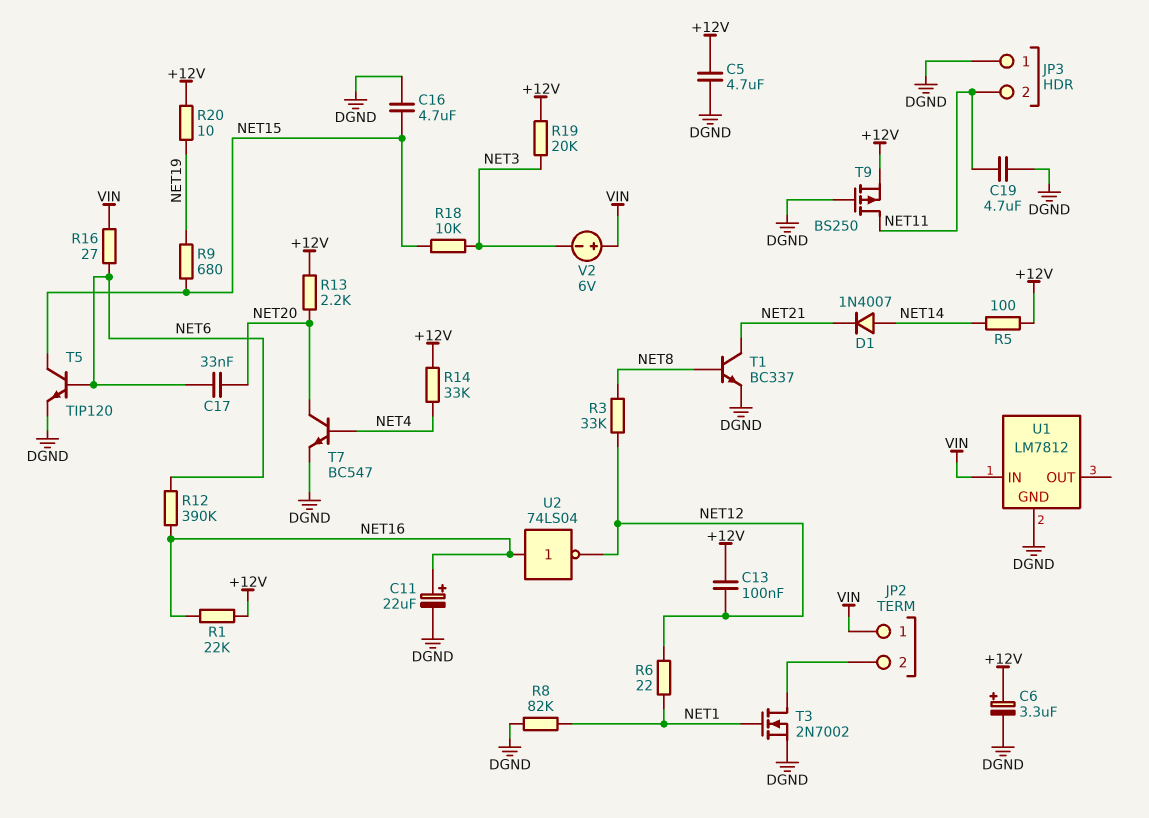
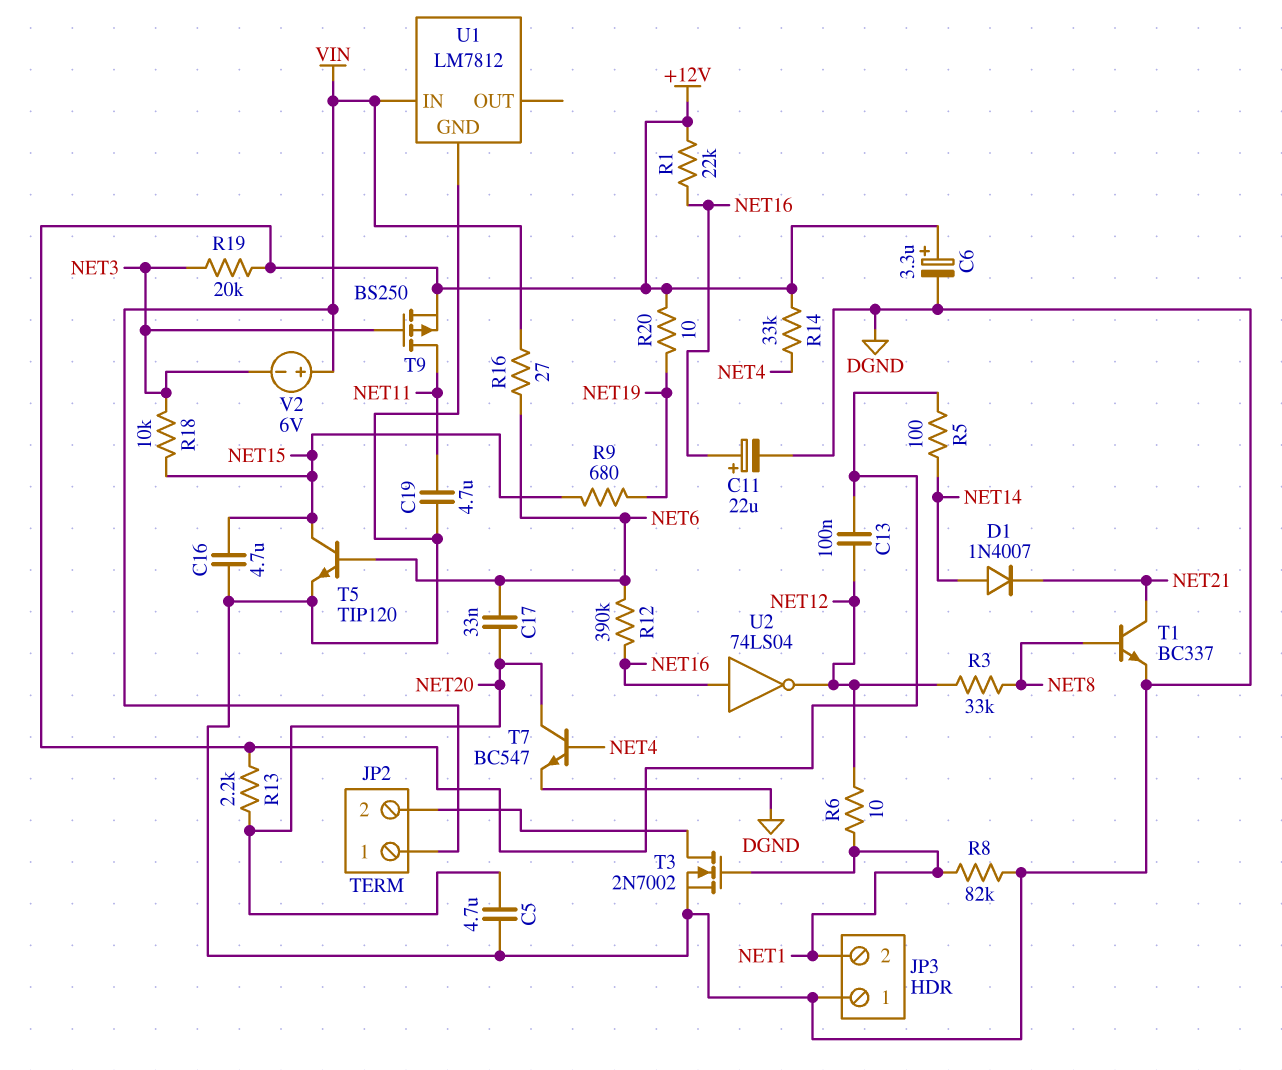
C5: 4.7uF (+12V, DGND) -> 4.7uF (DGND, NET20)
JP3 pin 2: NET11 -> NET1
R6: 22 (NET1, NET12) -> 10 (NET1, NET12)
T9: PMOS BS250 (G DGND, D NET11, S +12V) -> PMOS BS250 (G NET3, D NET11, S +12V)

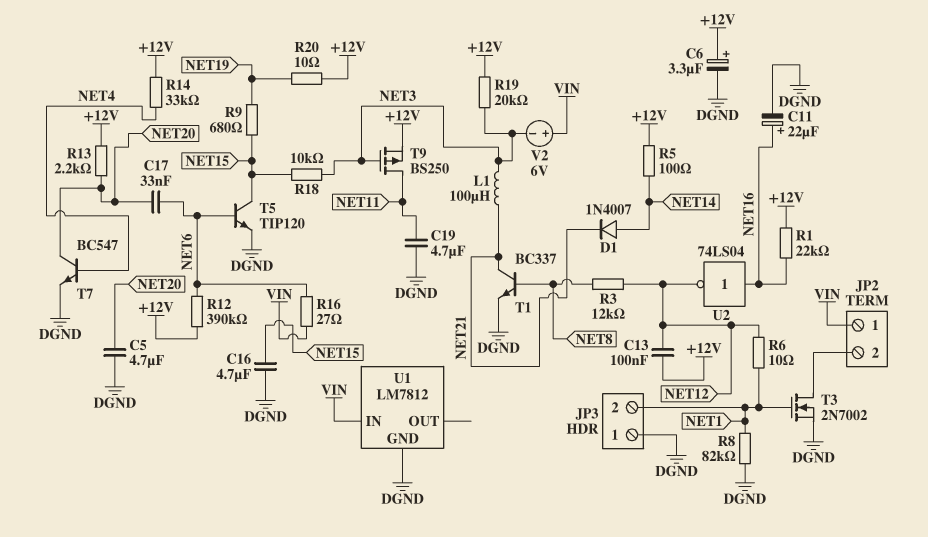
L1: none -> 100uH (NET3, NET21)
R3: 33k (NET8, NET12) -> 12k (NET8, NET12)
R12: 390k (NET6, NET16) -> 390k (+12V, NET6)

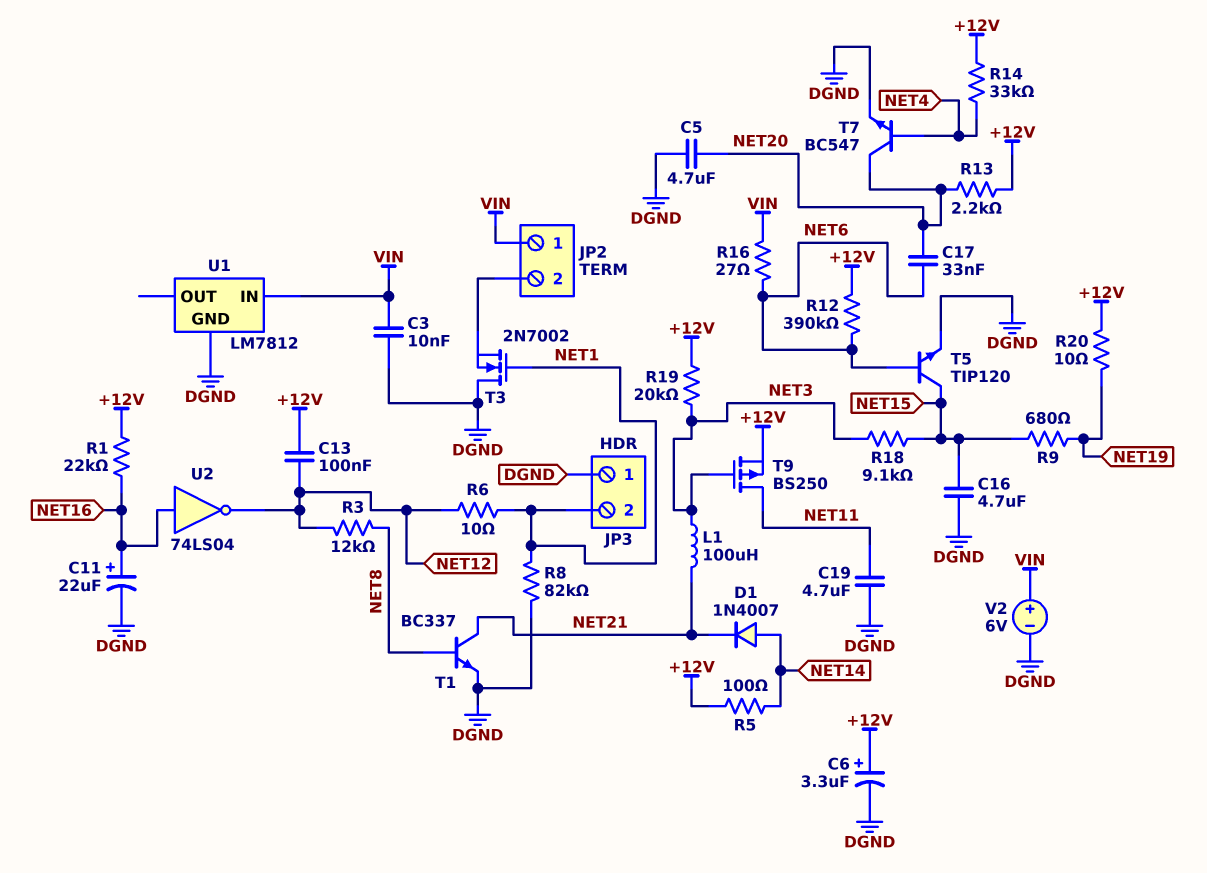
C3: none -> 10nF (DGND, VIN)
R18: 10k (NET3, NET15) -> 9.1k (NET3, NET15)
T3: NMOS 2N7002 (G NET1, D JP2/2, S DGND) -> NMOS 2N7002 (G NET1, D DGND, S JP2/2)
V2: 6V (plus VIN, minus NET3) -> 6V (plus VIN, minus DGND)

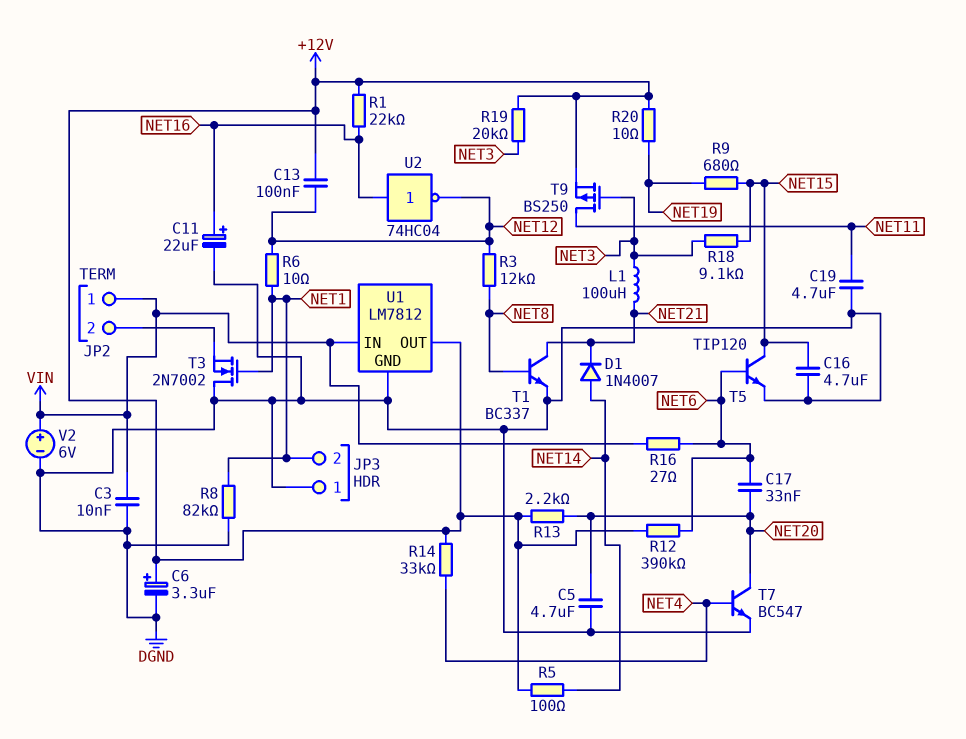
U1 pin OUT: none -> +12V
U2: NOT 74LS04 (in NET16, out NET12) -> NOT 74HC04 (in NET16, out NET12)

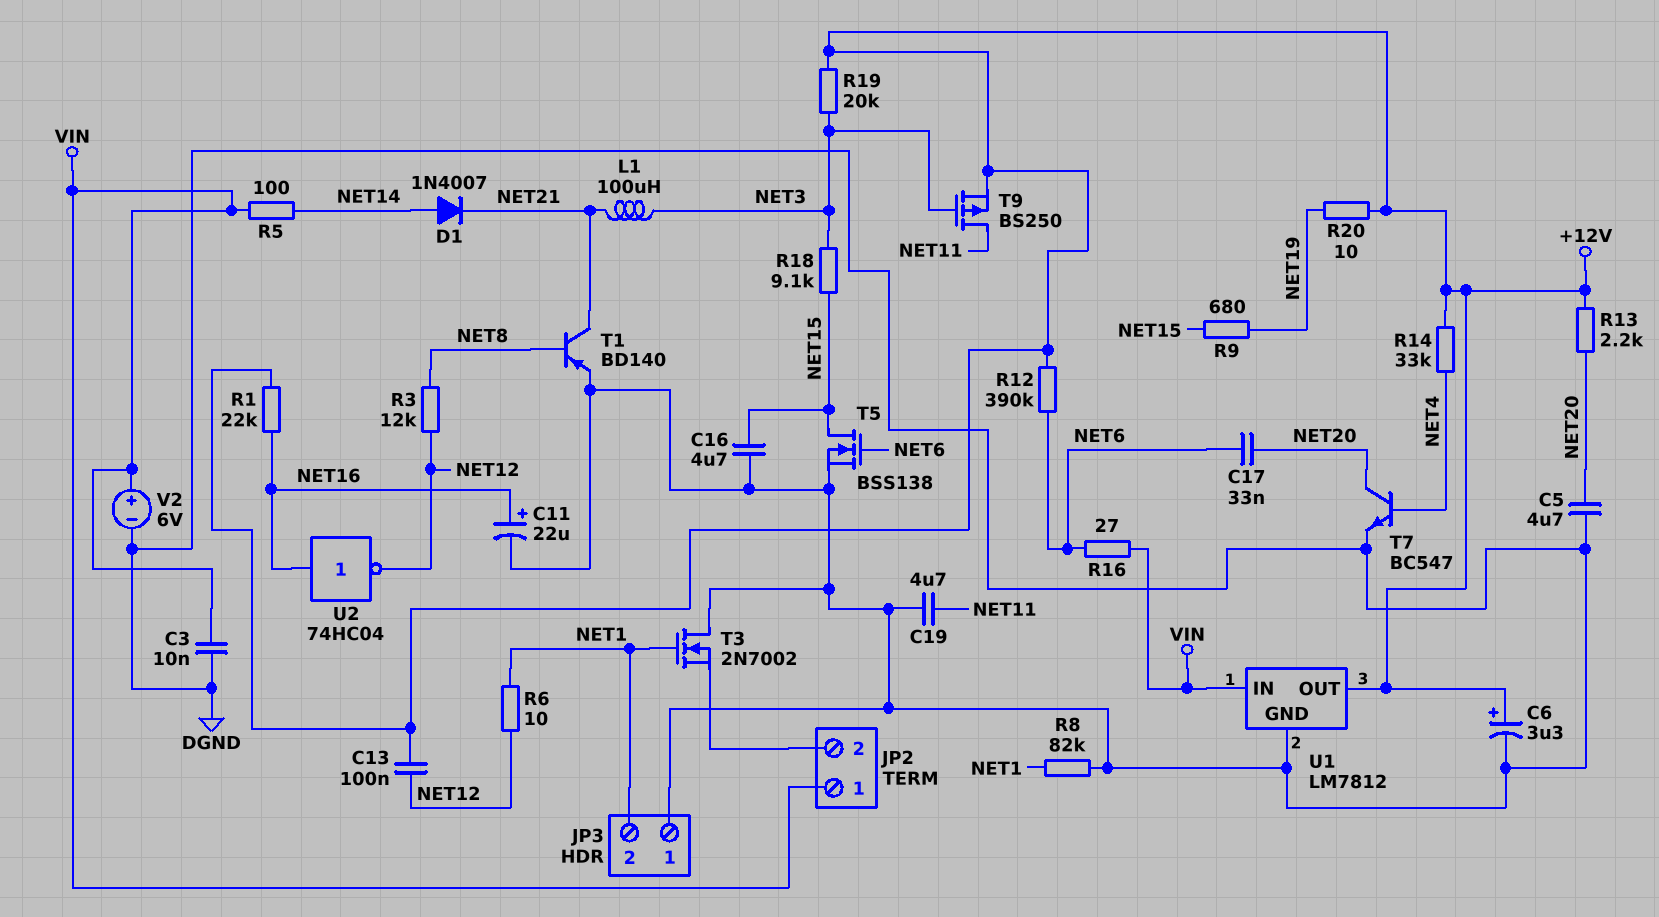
R5: 100 (+12V, NET14) -> 100 (NET14, VIN)
T1: NPN BC337 (B NET8, C NET21, E DGND) -> PNP BD140 (B NET8, C NET21, E DGND)
T5: NPN TIP120 (B NET6, C NET15, E DGND) -> NMOS BSS138 (G NET6, D NET15, S DGND)

